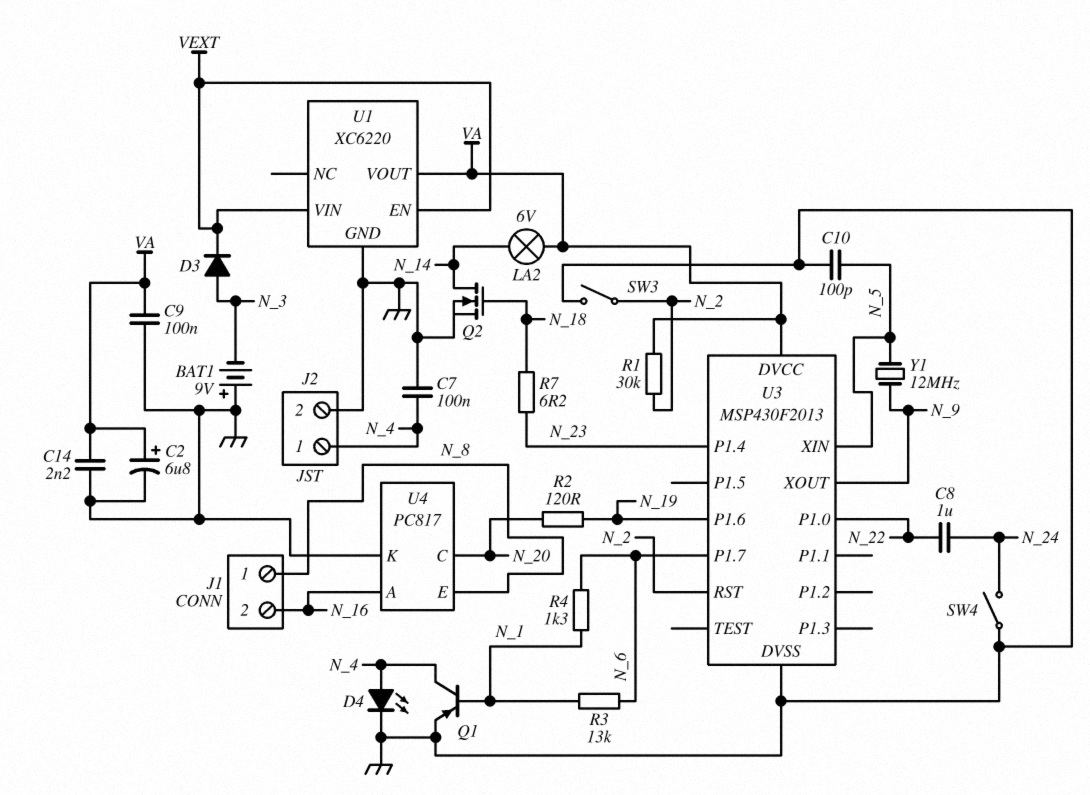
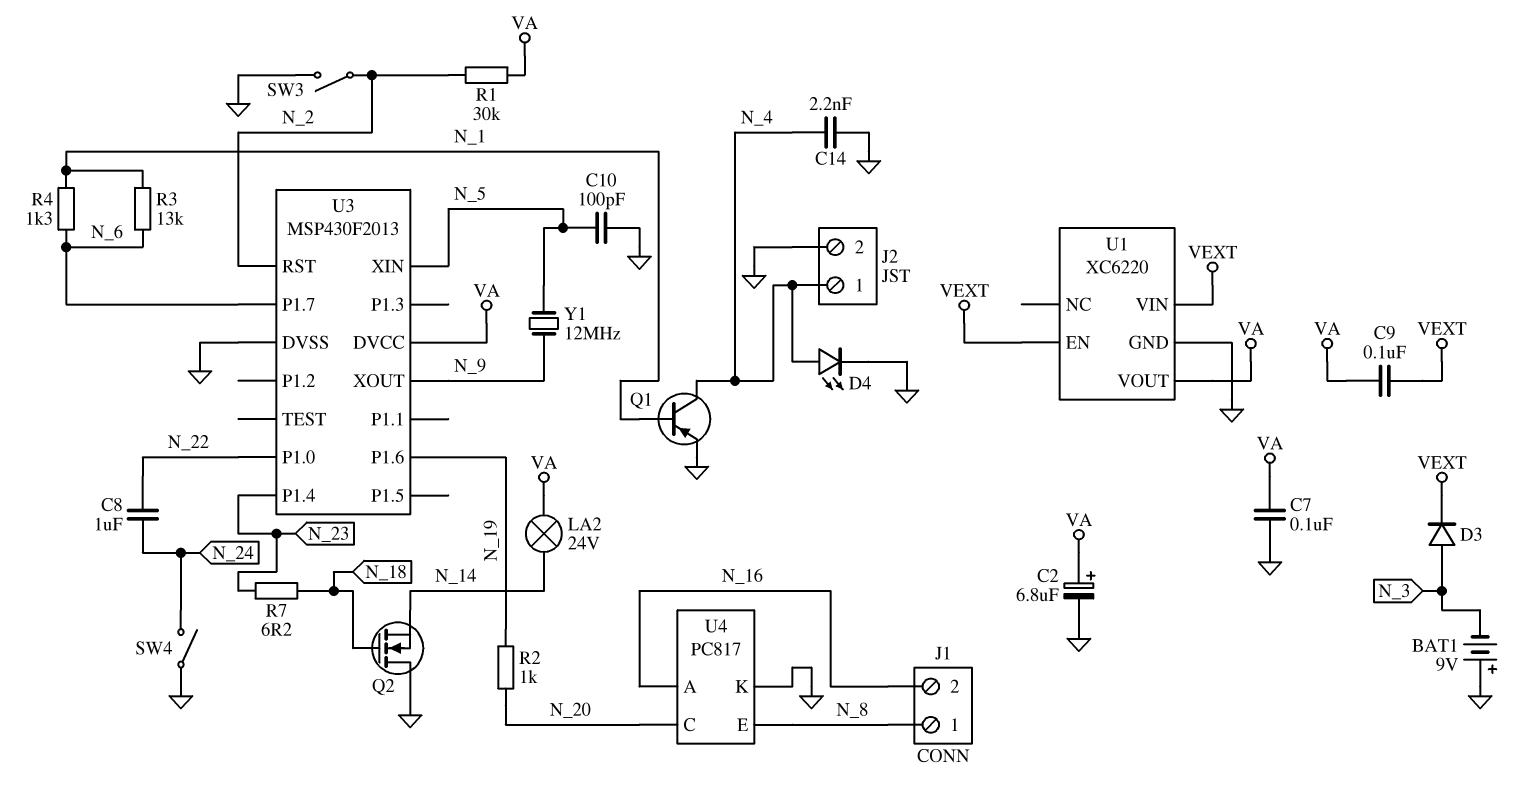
C7: 100nF (GND, N_4) -> 100nF (GND, VA)
C9: 100nF (GND, VA) -> 100nF (VA, VEXT)
C14: 2.2nF (GND, VA) -> 2.2nF (GND, N_4)
LA2: lamp 6V (N_14, VA) -> lamp 24V (N_14, VA)
Q2: NMOS (G N_18, D N_14, S GND) -> NMOS (G N_18, D GND, S N_14)
R2: 120 (N_19, N_20) -> 1k (N_19, N_20)

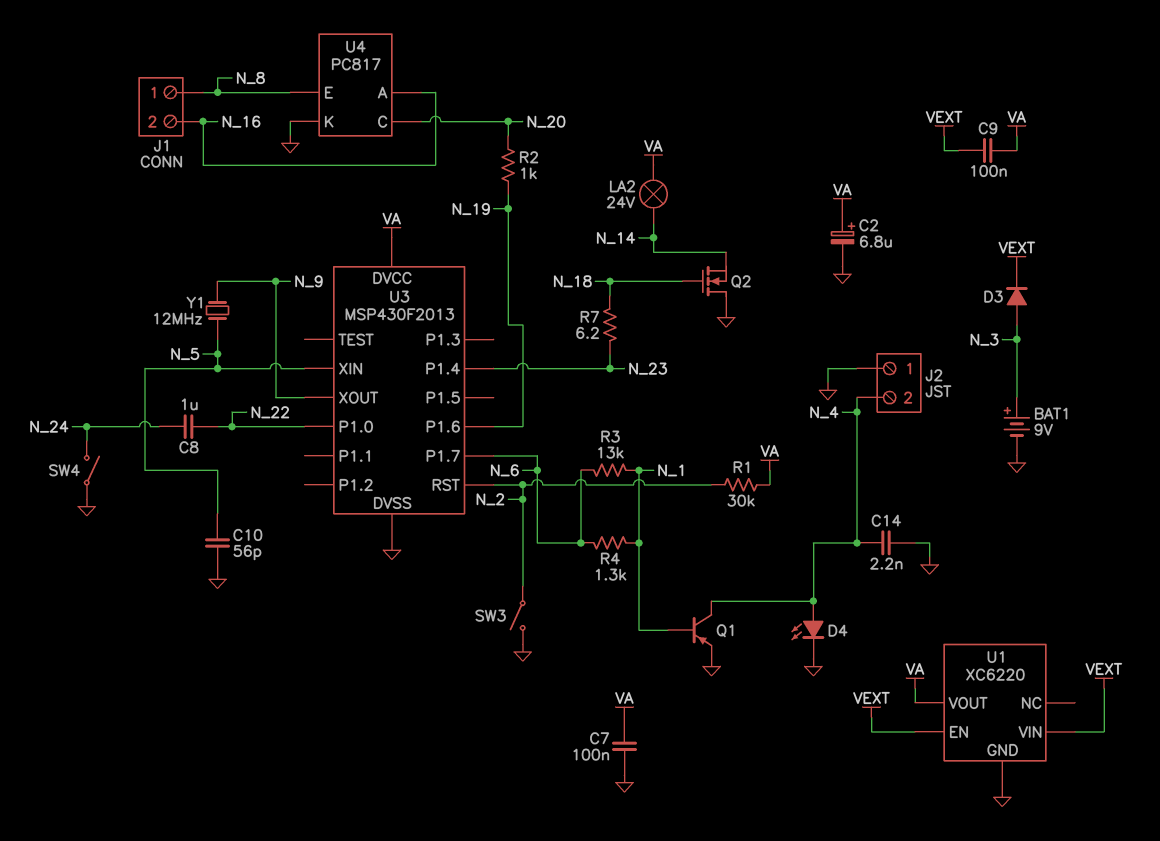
BAT1: 9V (plus GND, minus N_3) -> 9V (plus N_3, minus GND)
C10: 100pF (GND, N_5) -> 56pF (GND, N_5)
J2 pin 1: N_4 -> GND
J2 pin 2: GND -> N_4

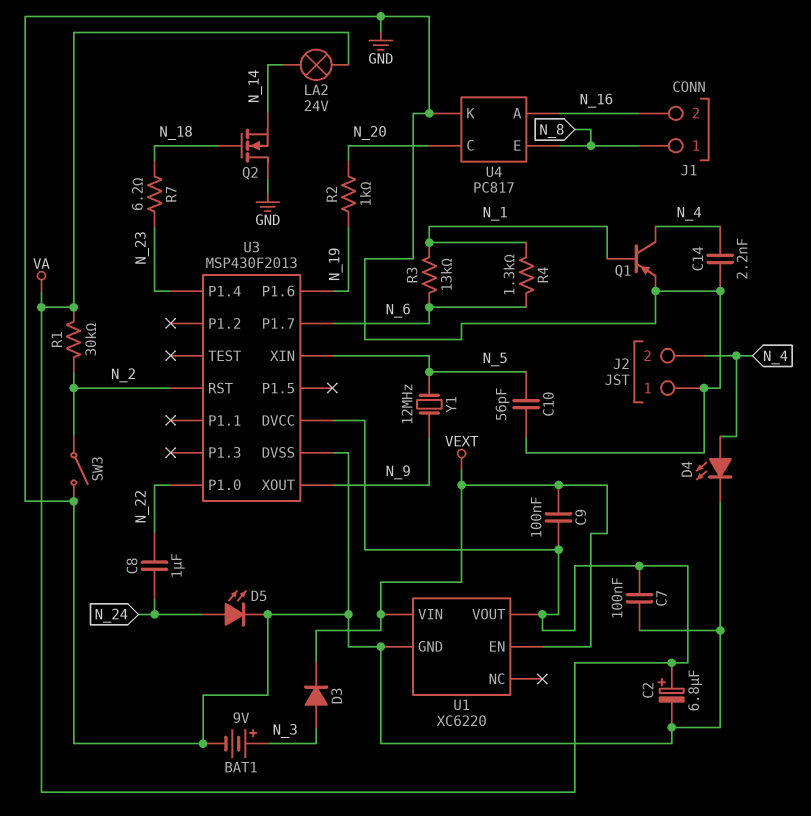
D5: none -> LED (A N_24, K GND)
SW4: switch (GND, N_24) -> none

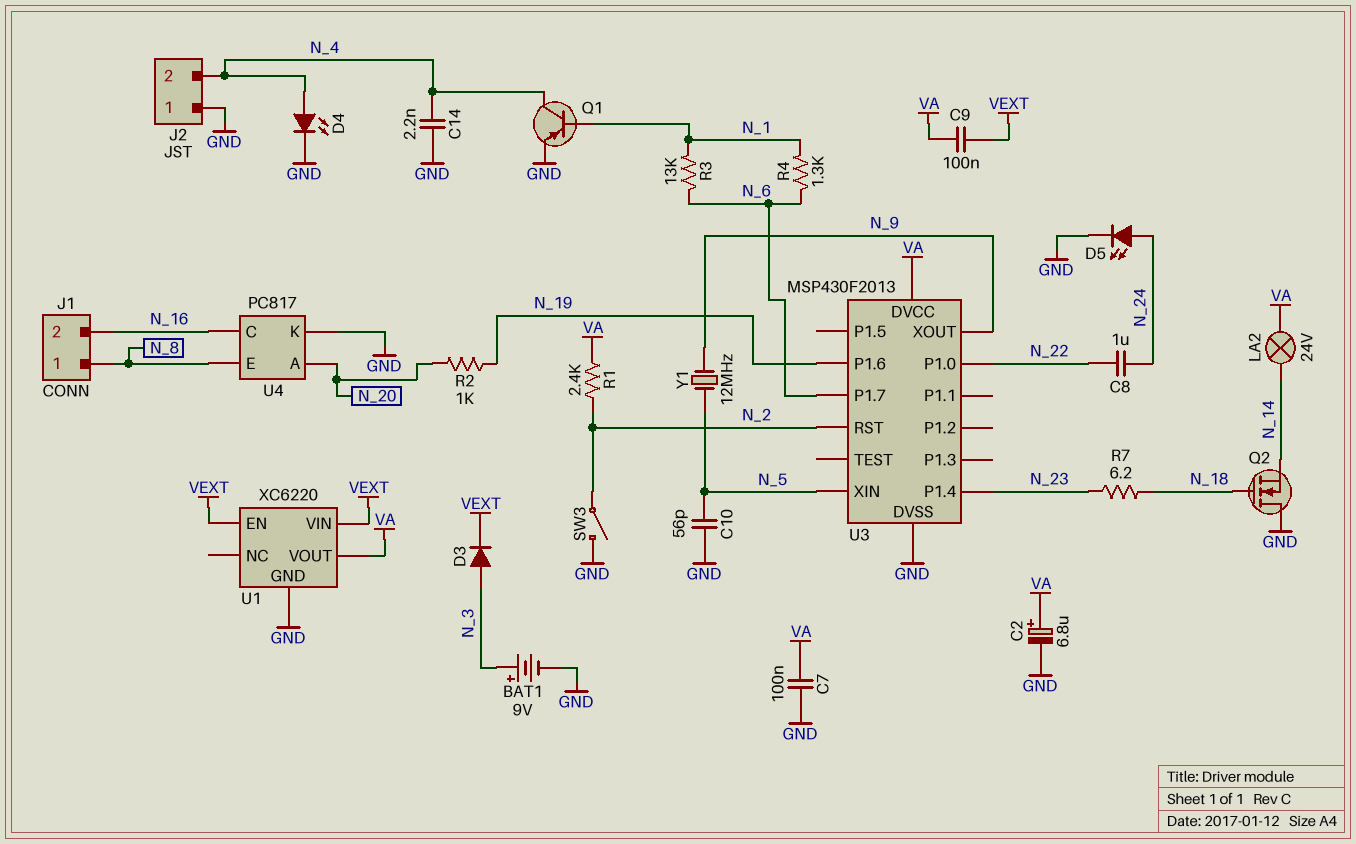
R1: 30k (N_2, VA) -> 2.4k (N_2, VA)
U4 pin A: N_16 -> N_20
U4 pin C: N_20 -> N_16

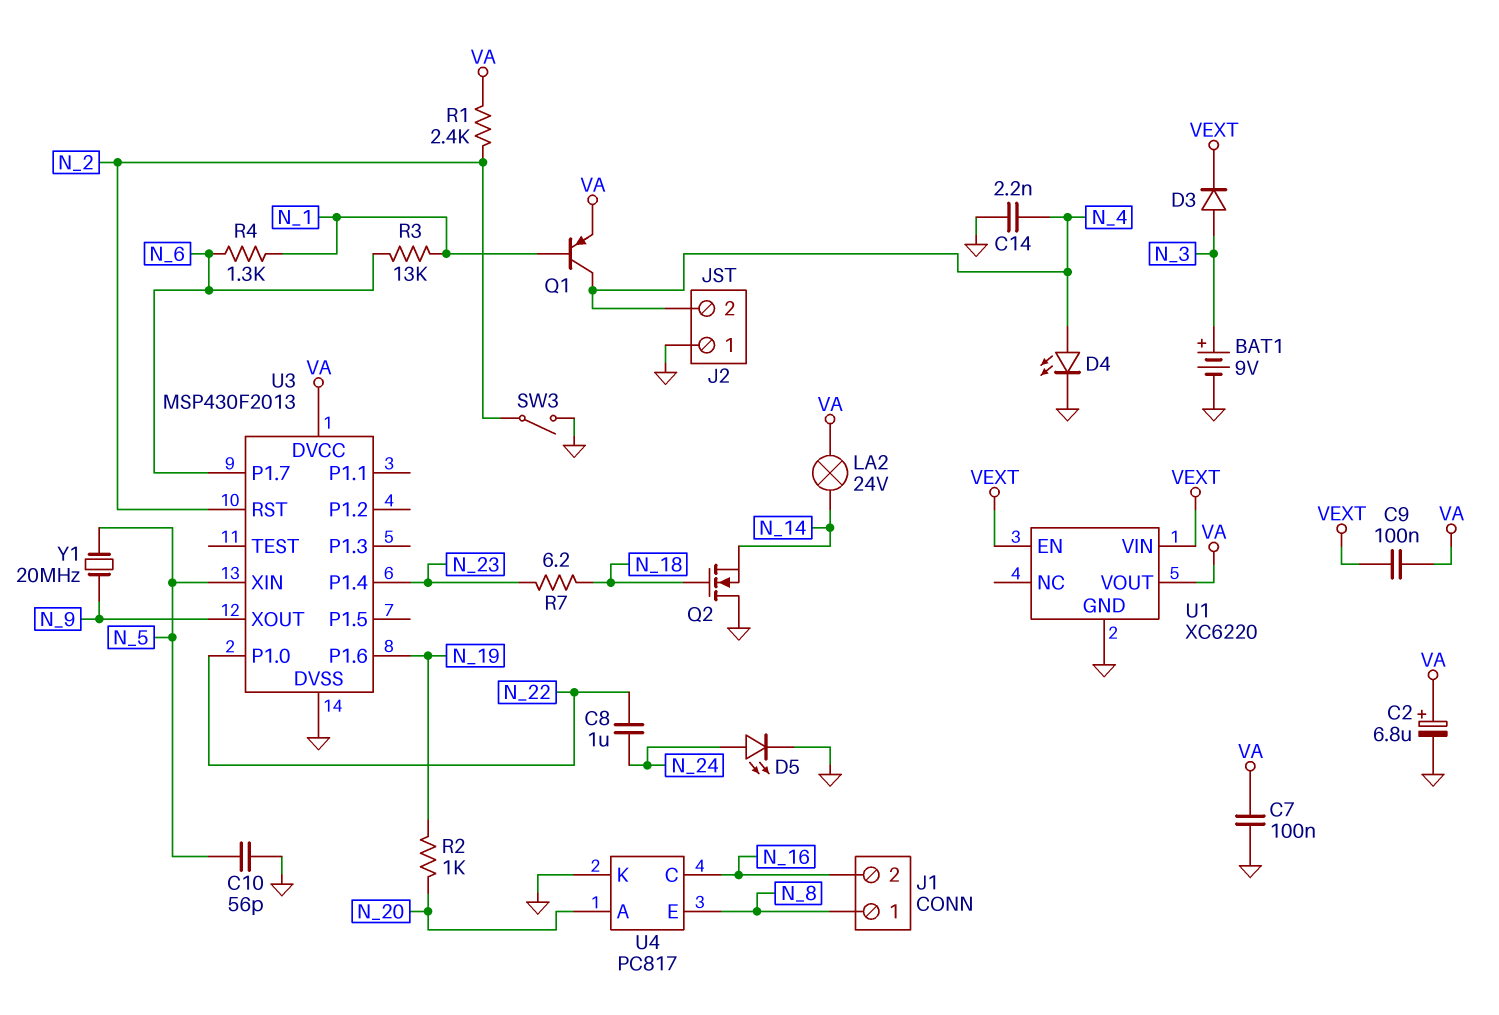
Q1: PNP (B N_1, C N_4, E GND) -> PNP (B N_1, C N_4, E VA)
Y1: 12MHz (N_5, N_9) -> 20MHz (N_5, N_9)

